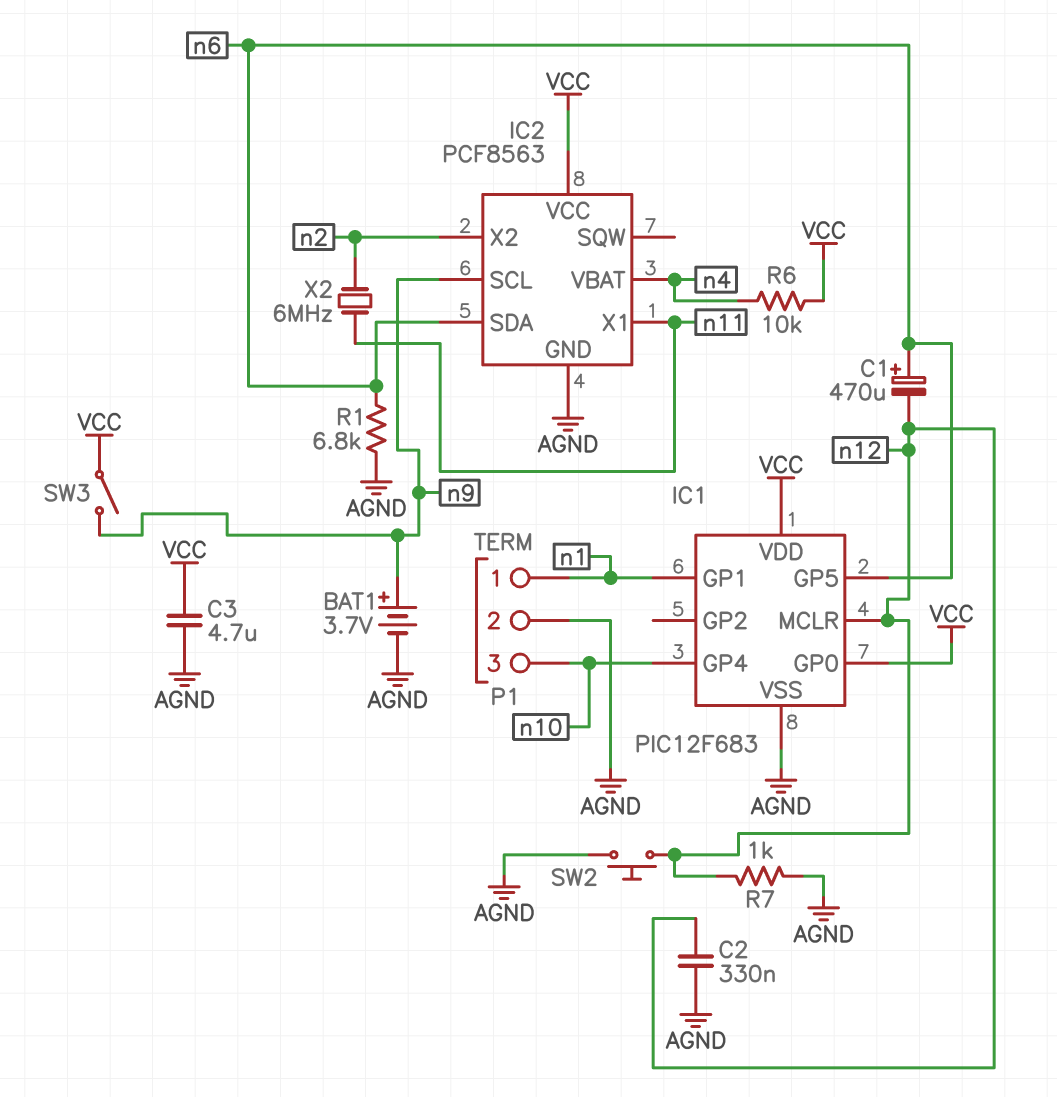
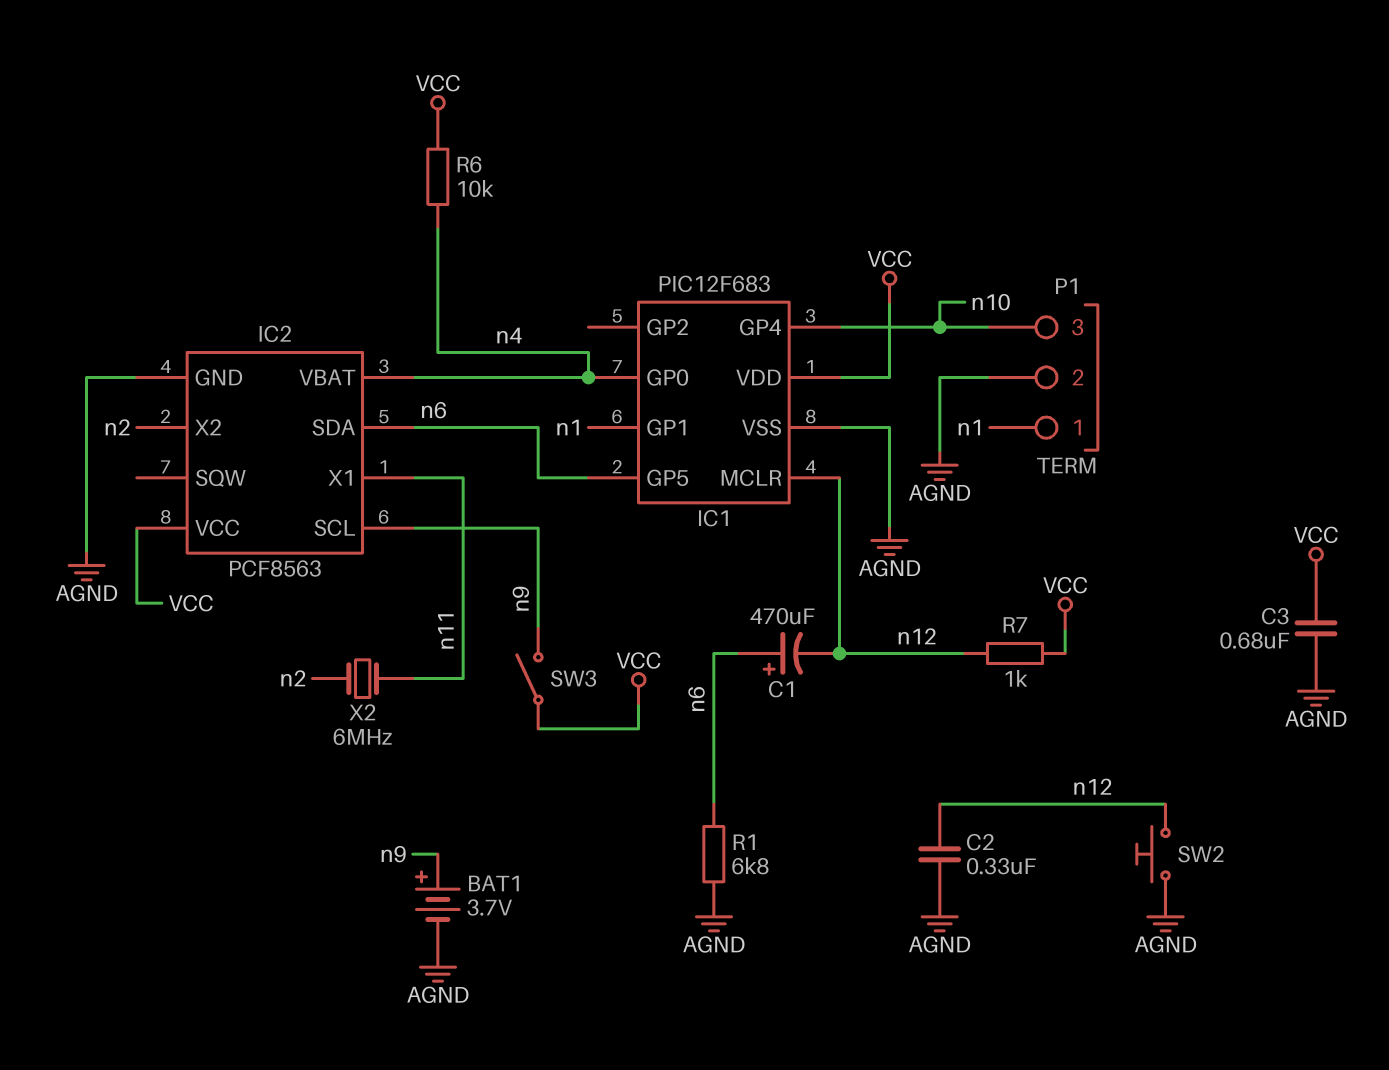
C3: 4.7uF (AGND, VCC) -> 680nF (AGND, VCC)
IC1 pin GP0: VCC -> n4
R7: 1k (AGND, n12) -> 1k (VCC, n12)

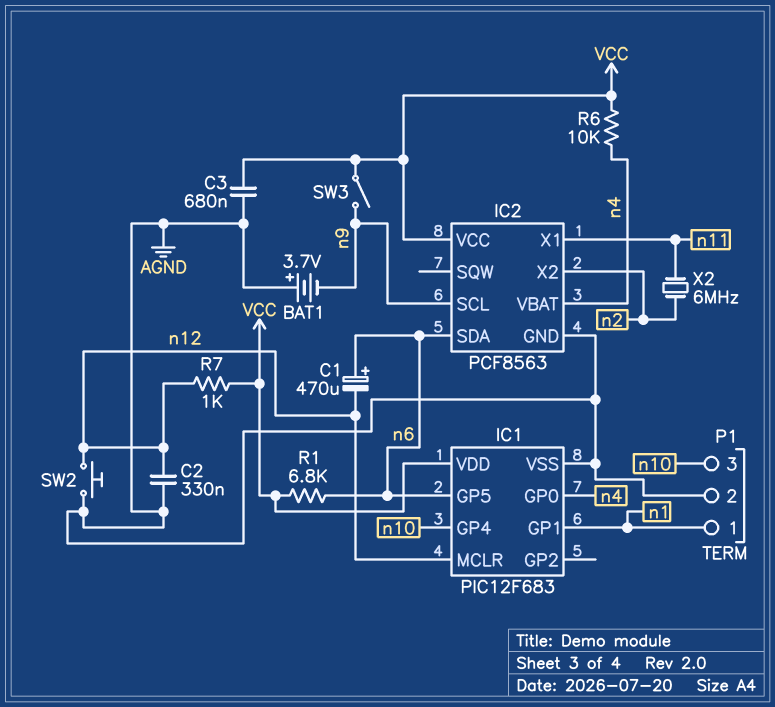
BAT1: 3.7V (plus n9, minus AGND) -> 3.7V (plus AGND, minus n9)
R1: 6.8k (AGND, n6) -> 6.8k (VCC, n6)

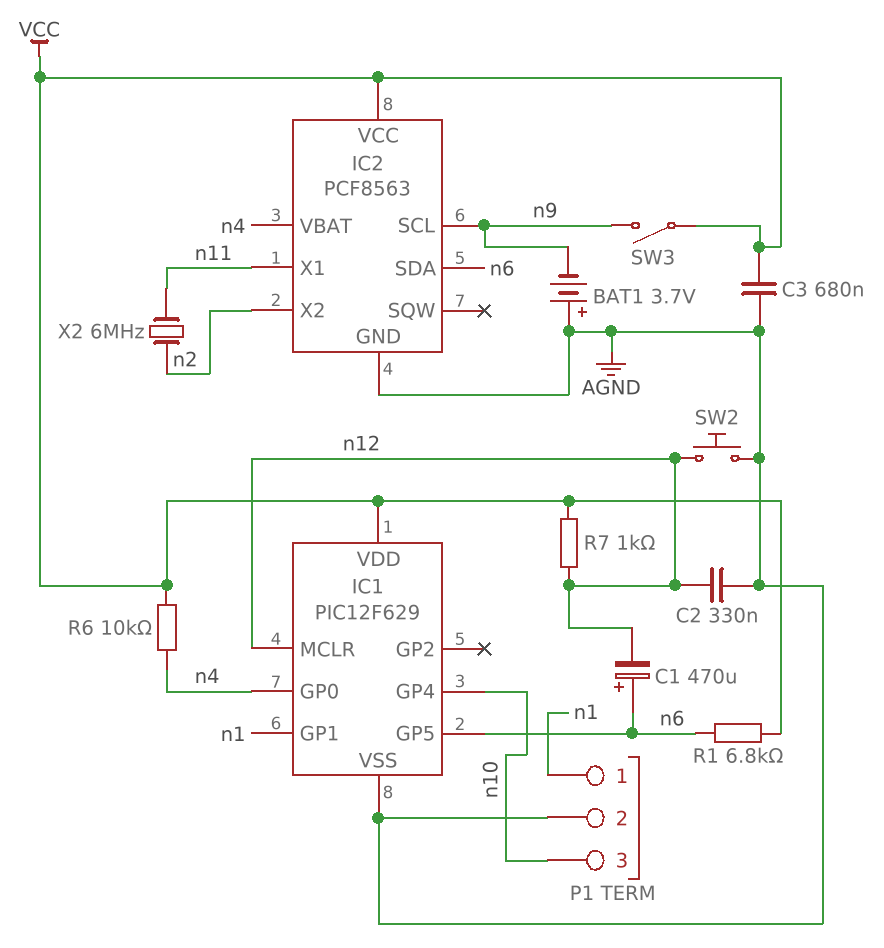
IC1: PIC12F683 -> PIC12F629

